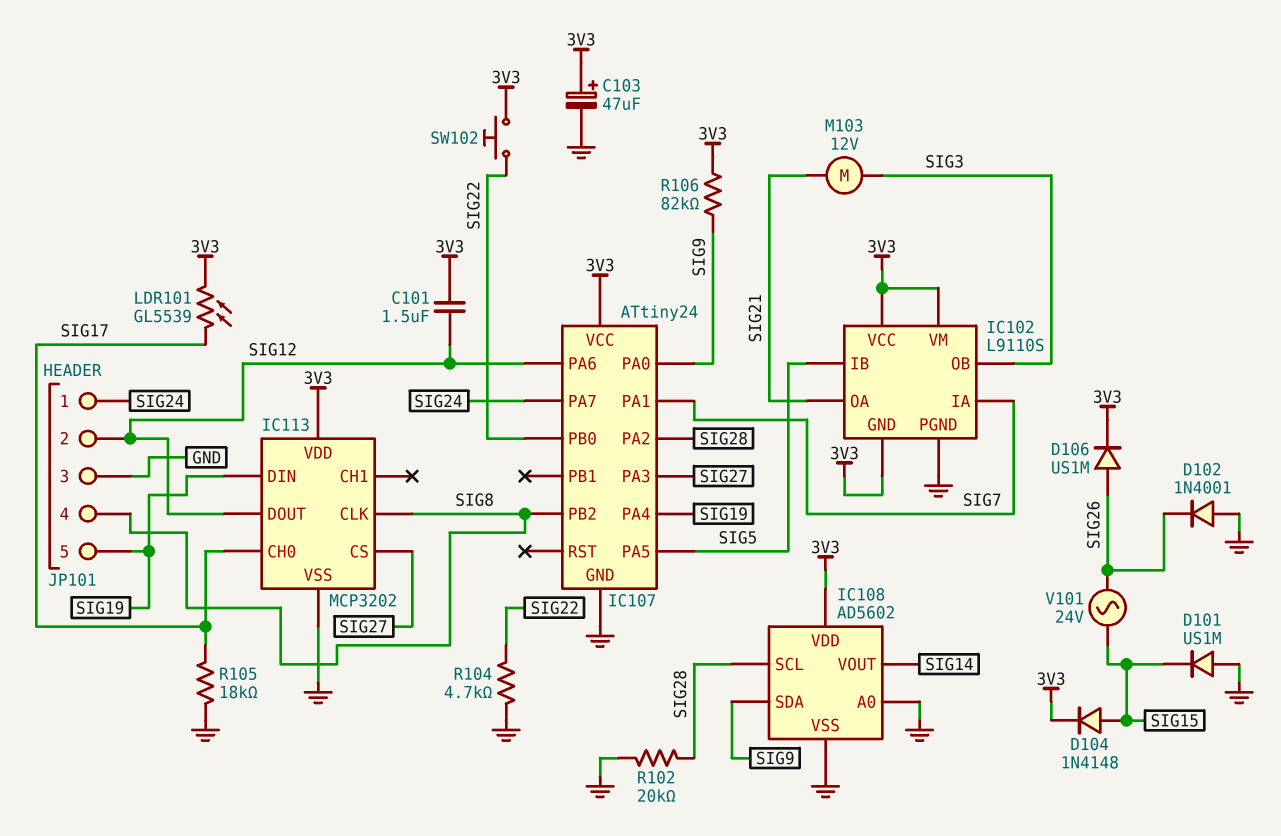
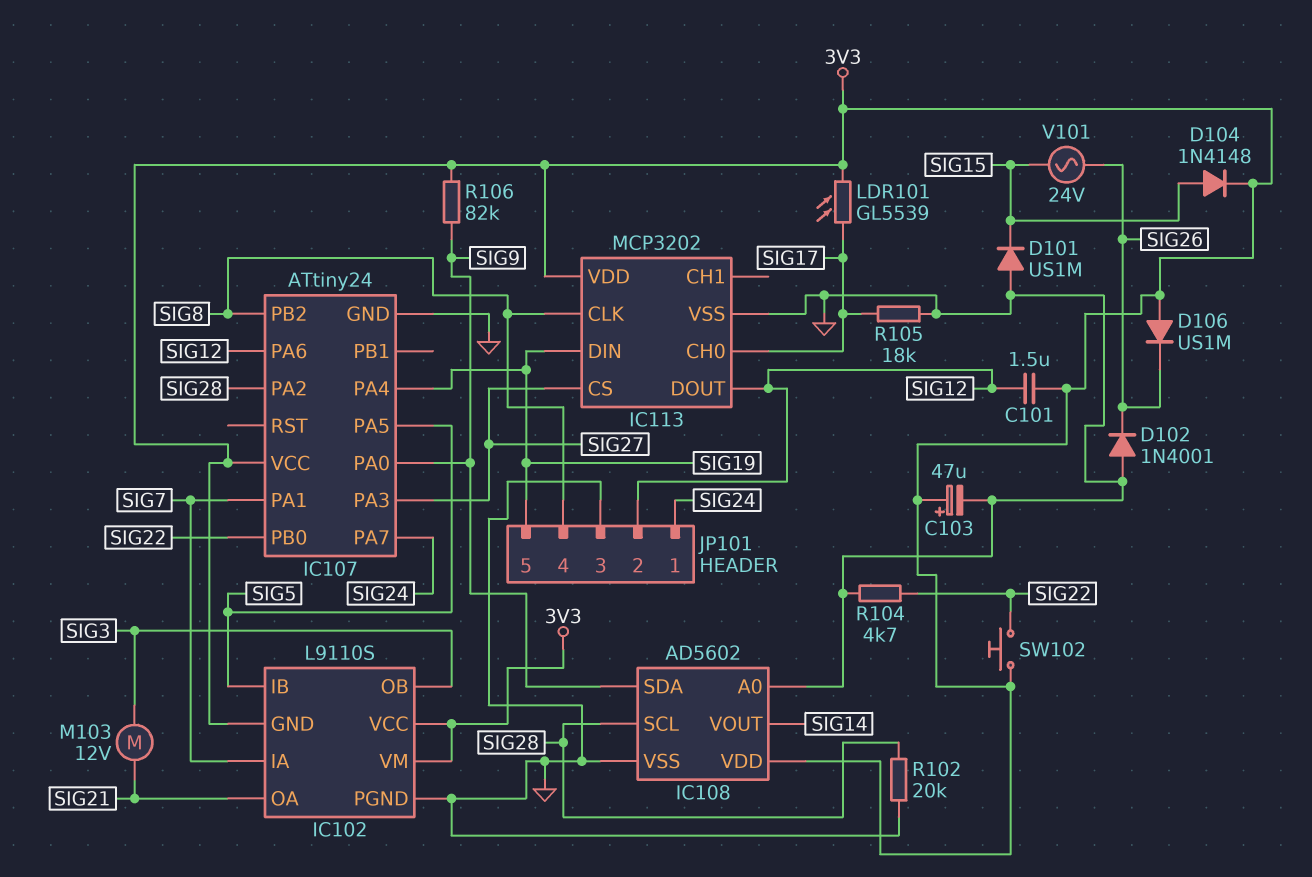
D106: diode US1M (A SIG26, K 3V3) -> diode US1M (A 3V3, K SIG26)

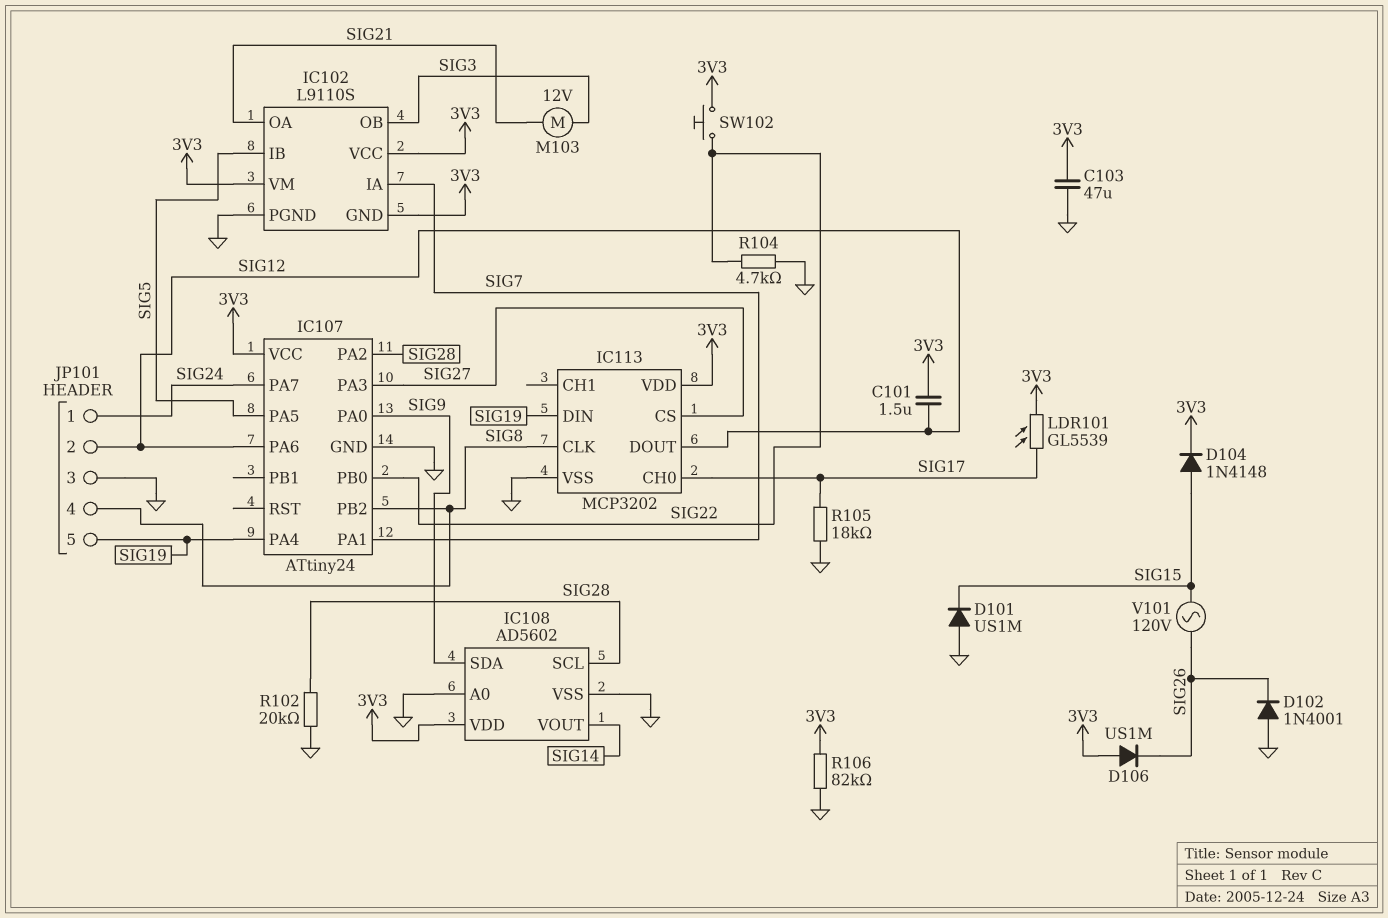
C103: 47uF (plus 3V3, minus GND) -> 47uF (3V3, GND)
R106: 82k (3V3, SIG9) -> 82k (3V3, GND)
V101: AC 24V (SIG15, SIG26) -> AC 120V (SIG15, SIG26)

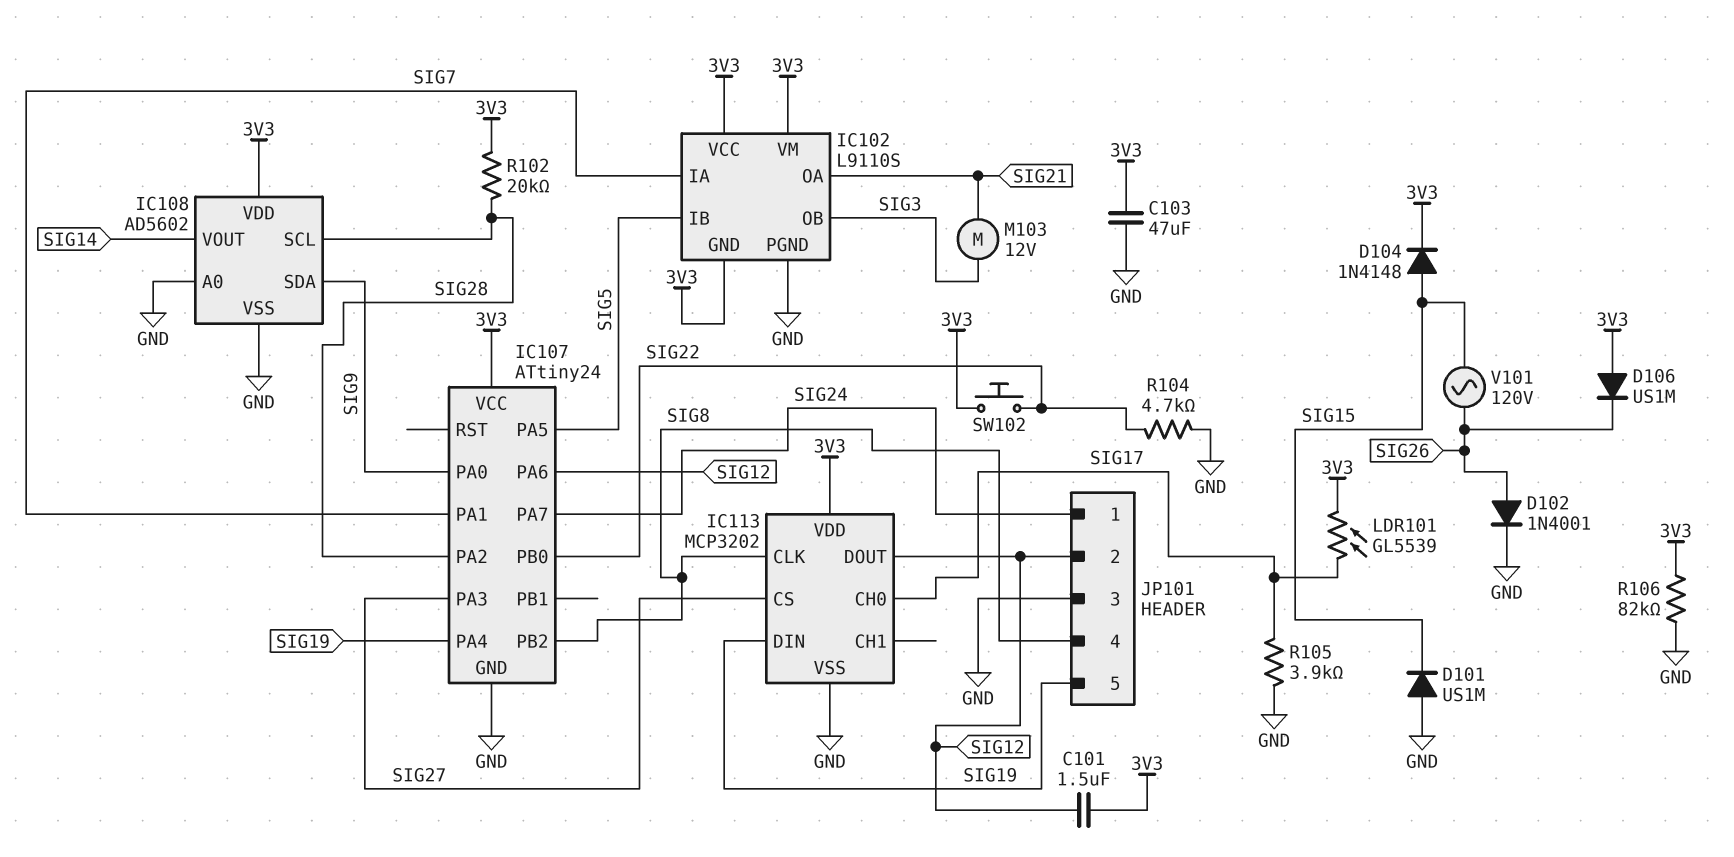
D102: diode 1N4001 (A GND, K SIG26) -> diode 1N4001 (A SIG26, K GND)
R102: 20k (GND, SIG28) -> 20k (3V3, SIG28)
R105: 18k (GND, SIG17) -> 3.9k (GND, SIG17)

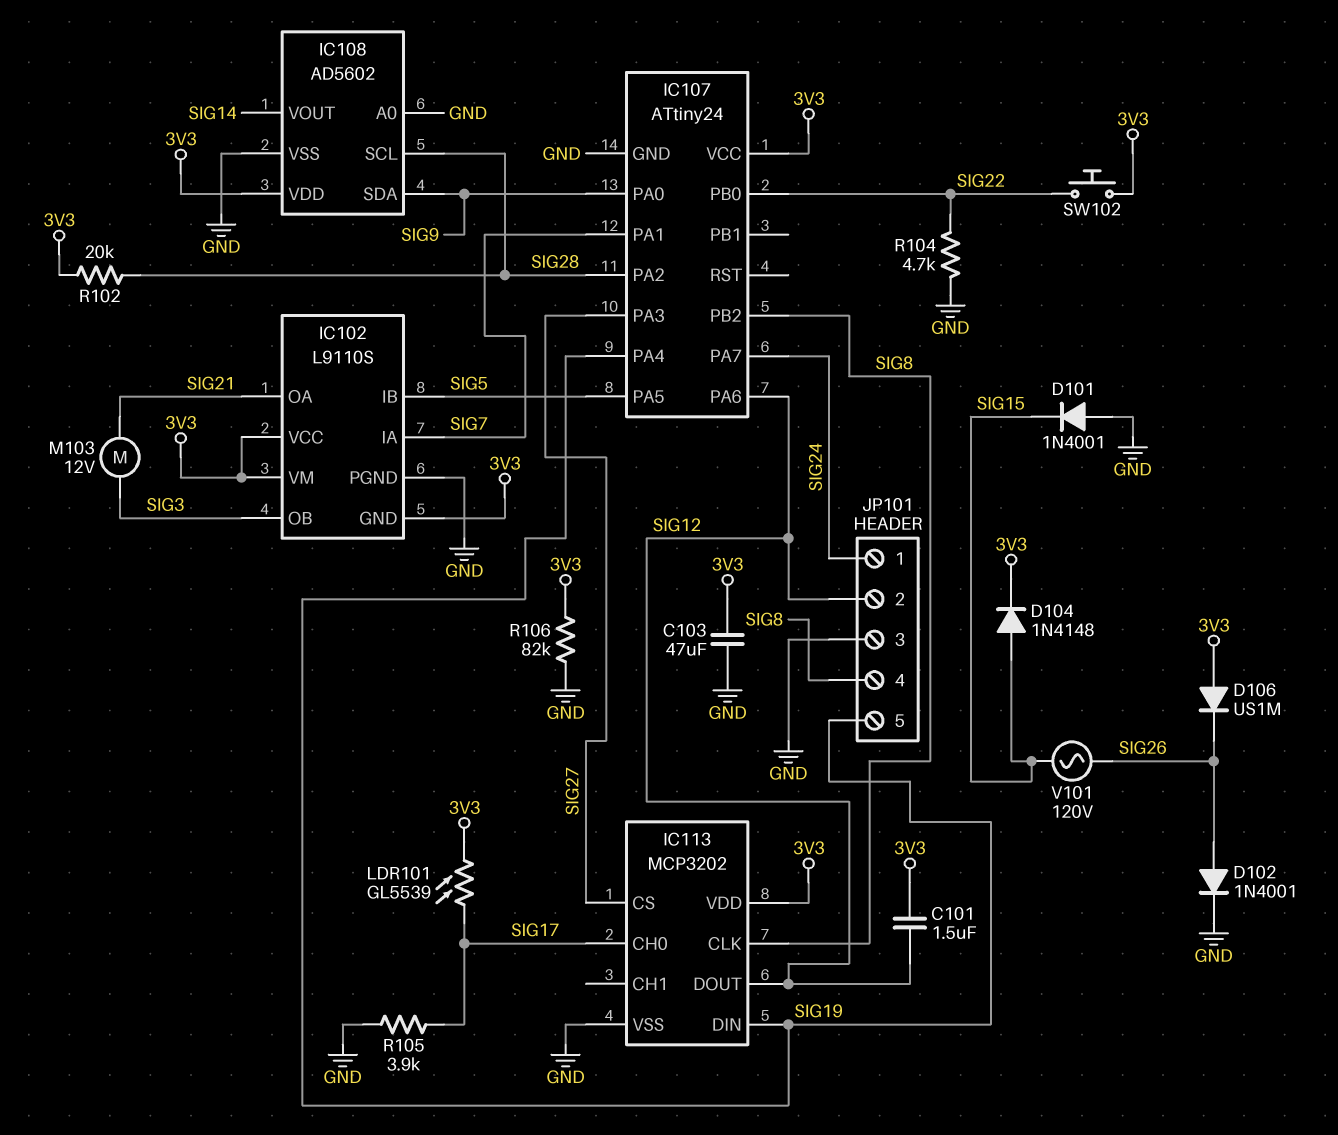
D101: diode US1M (A GND, K SIG15) -> diode 1N4001 (A GND, K SIG15)

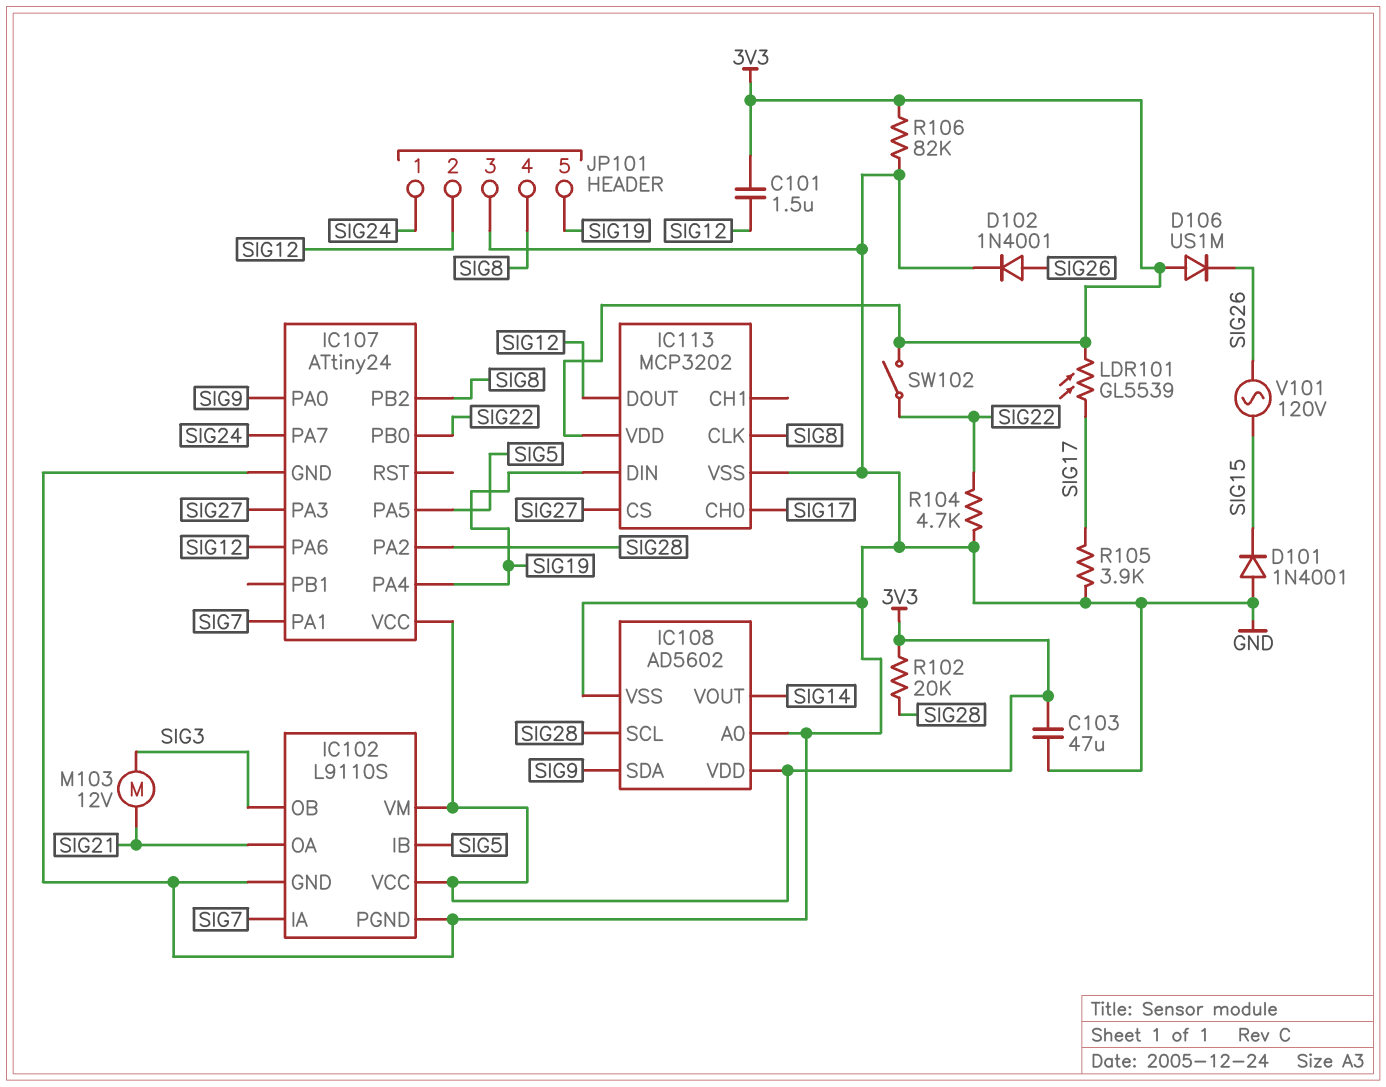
D104: diode 1N4148 (A SIG15, K 3V3) -> none
IC102 pin GND: 3V3 -> GND
SW102: button (3V3, SIG22) -> switch (3V3, SIG22)

